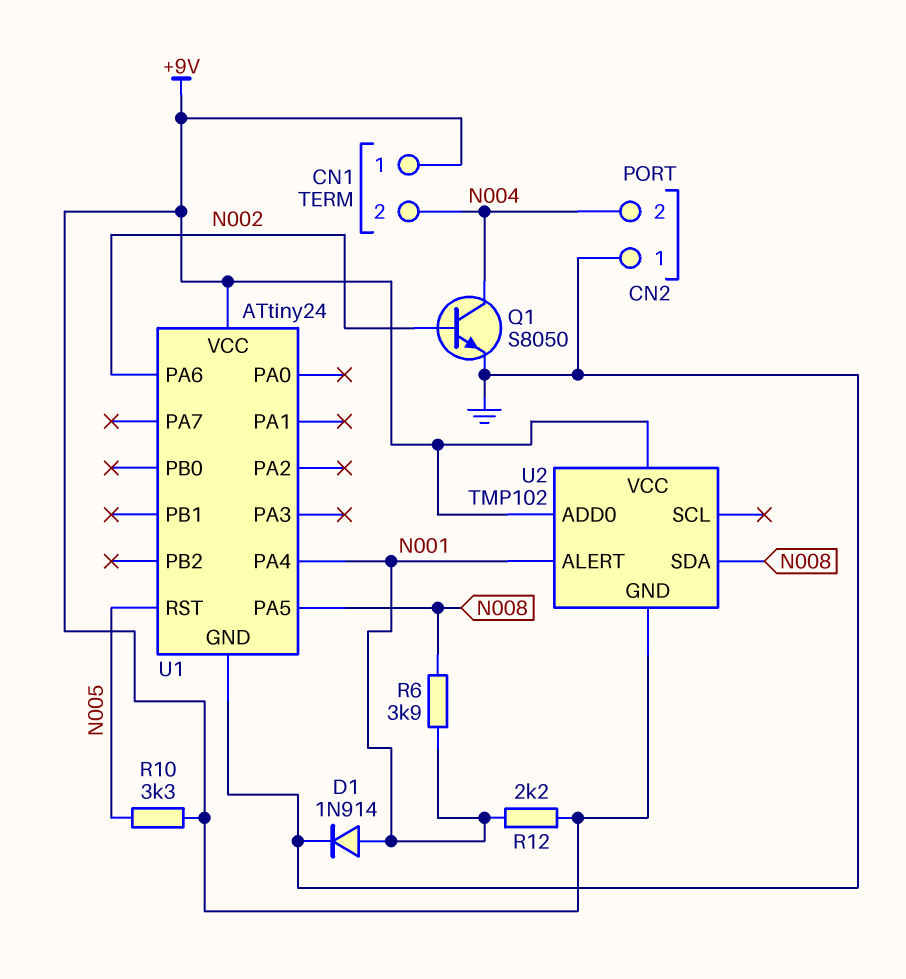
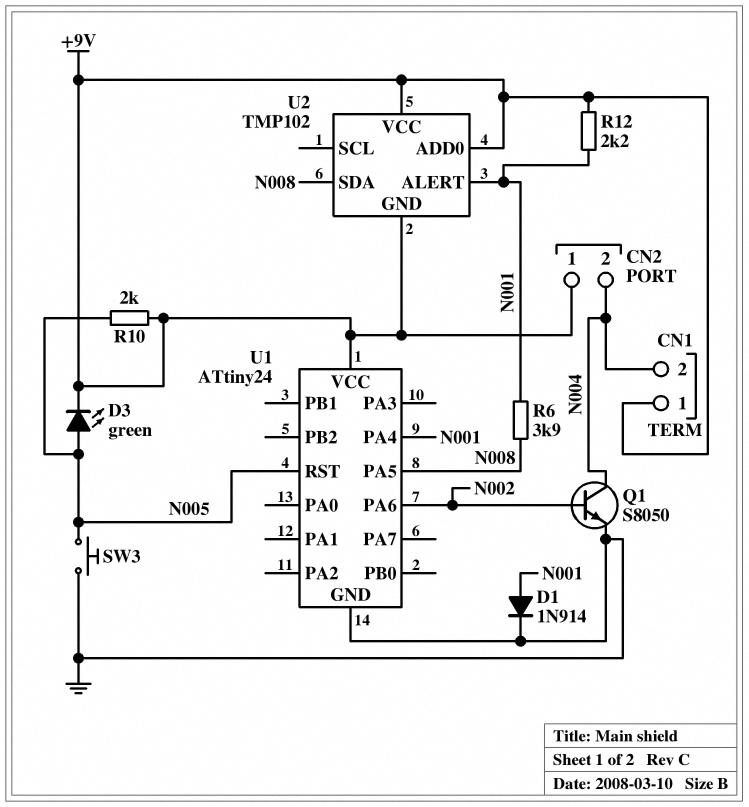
CN2 pin 1: GND -> +9V
D3: none -> LED green (A N005, K +9V)
R10: 3.3k (+9V, N005) -> 2k (+9V, N005)
SW3: none -> button (GND, N005)

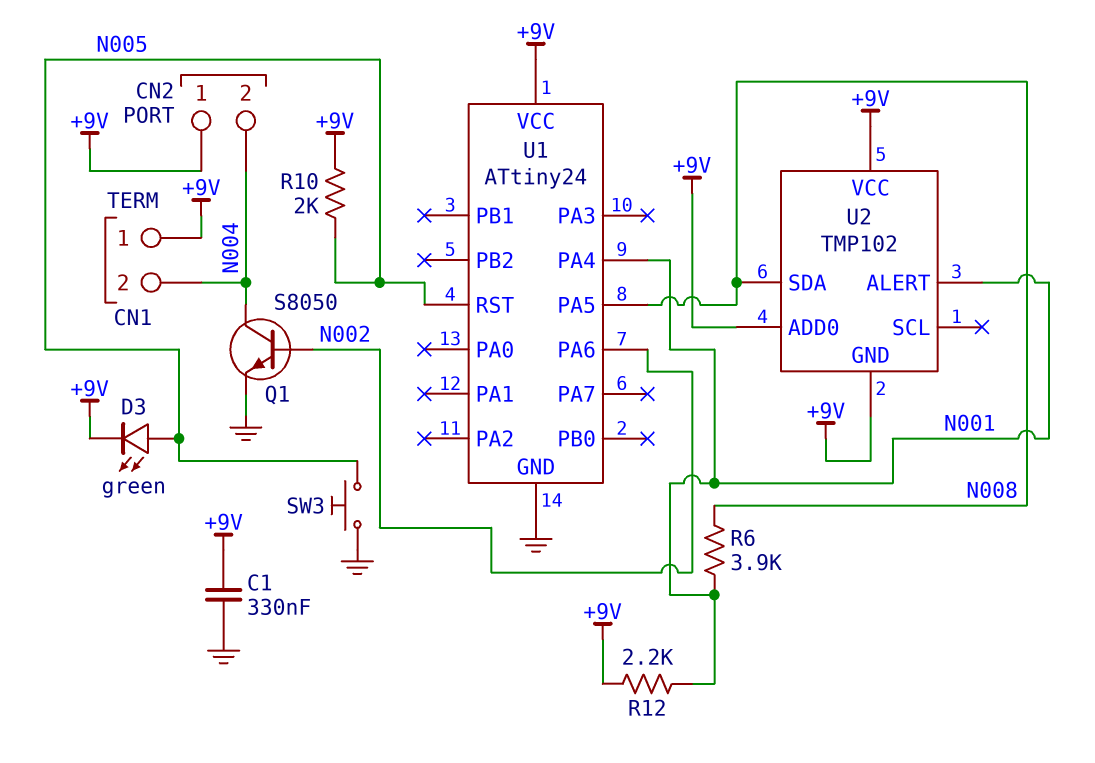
C1: none -> 330nF (+9V, GND)
D1: diode 1N914 (A N001, K GND) -> none

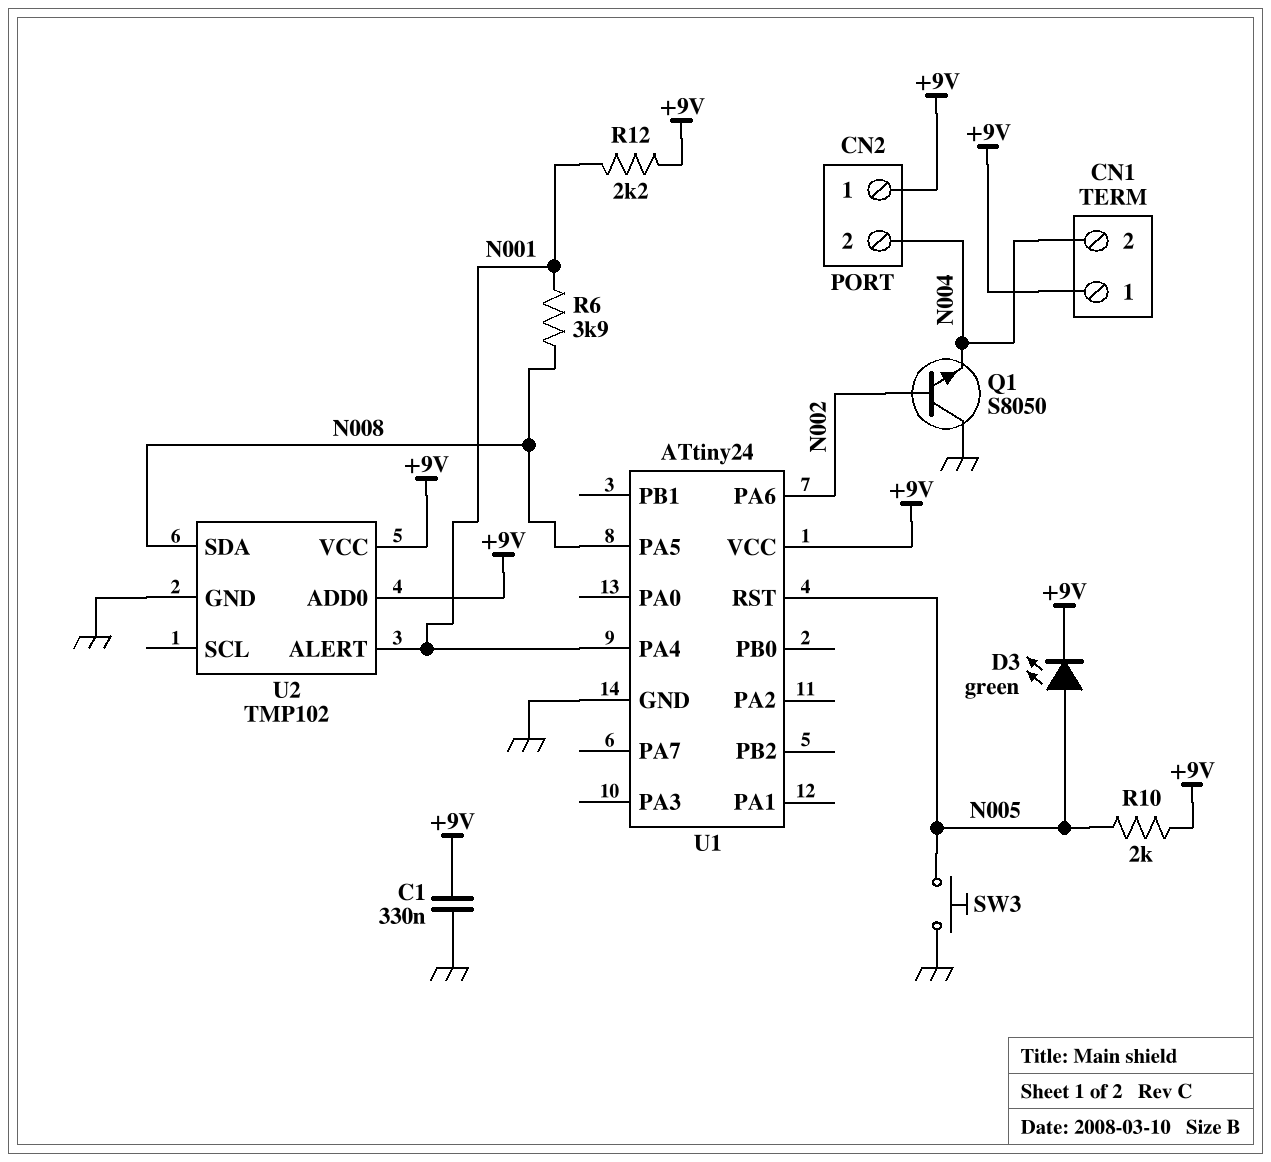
Q1: NPN S8050 (B N002, C N004, E GND) -> NPN S8050 (B N002, C GND, E N004)
U2 pin GND: +9V -> GND

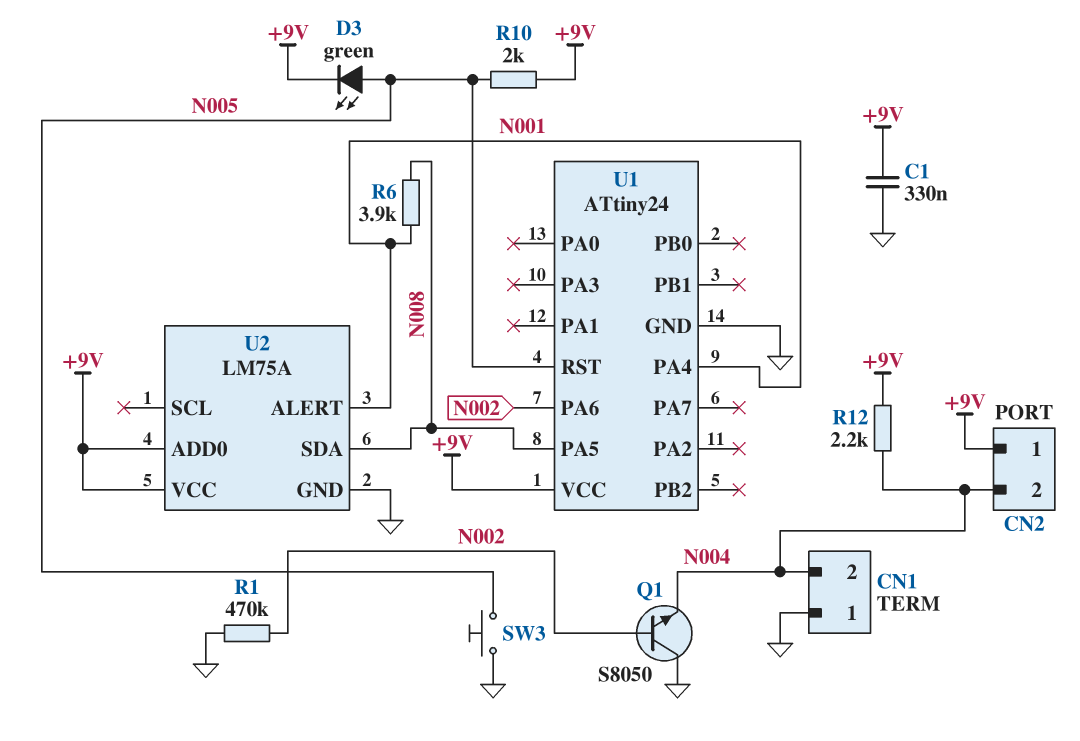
CN1 pin 1: +9V -> GND
R1: none -> 470k (GND, N002)
R12: 2.2k (+9V, N001) -> 2.2k (+9V, N004)
U2: TMP102 -> LM75A

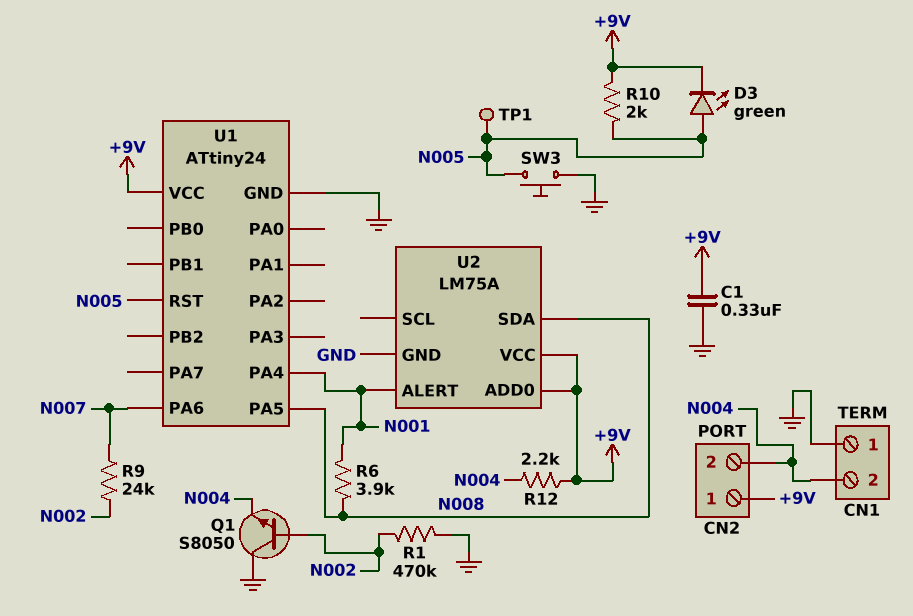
R9: none -> 24k (N002, N007)
TP1: none -> test point (N005)
U1 pin PA6: N002 -> N007

